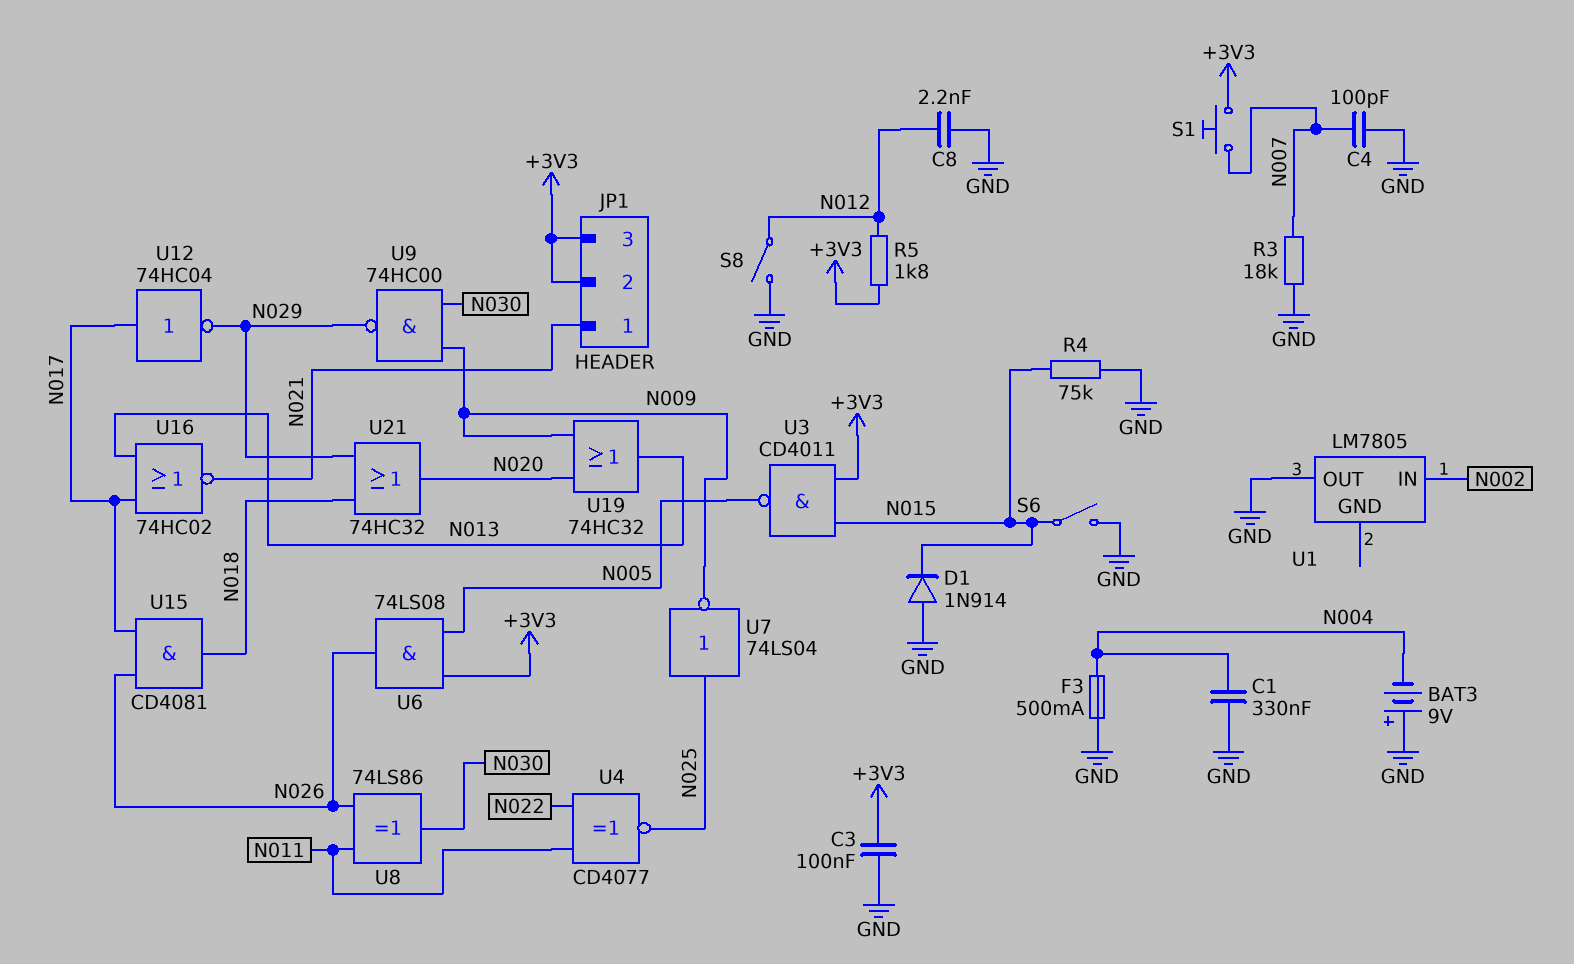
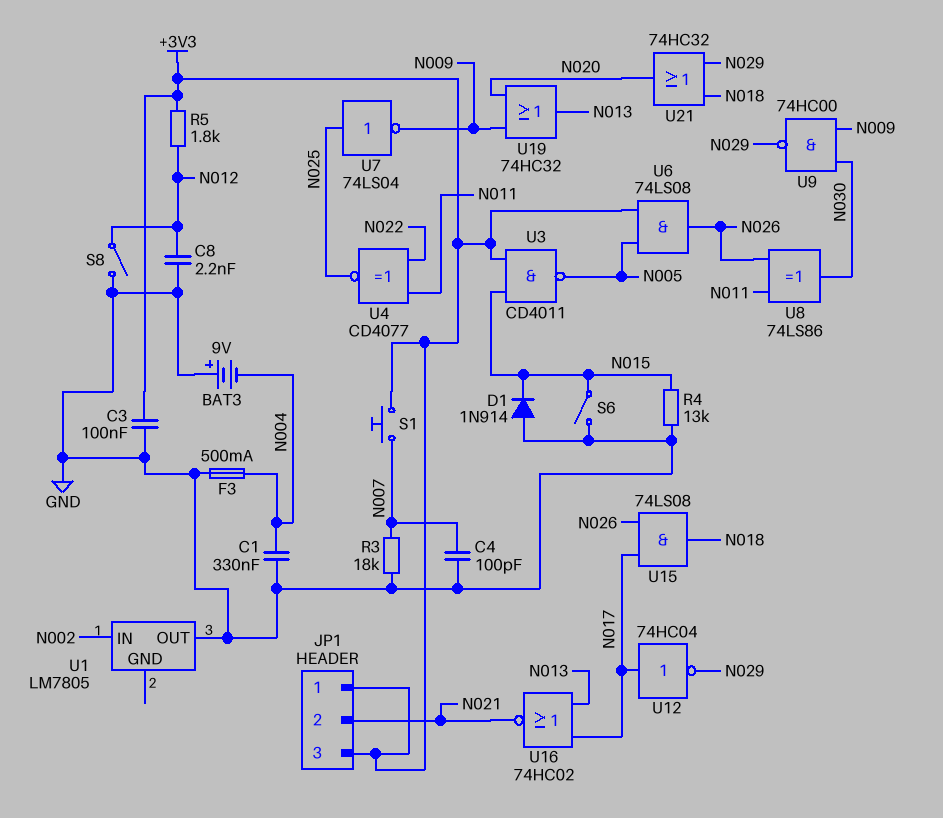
JP1 pin 1: N021 -> +3V3
JP1 pin 2: +3V3 -> N021
R4: 75k (GND, N015) -> 13k (GND, N015)
U15: AND CD4081 (in N017, in N026, out N018) -> AND 74LS08 (in N017, in N026, out N018)

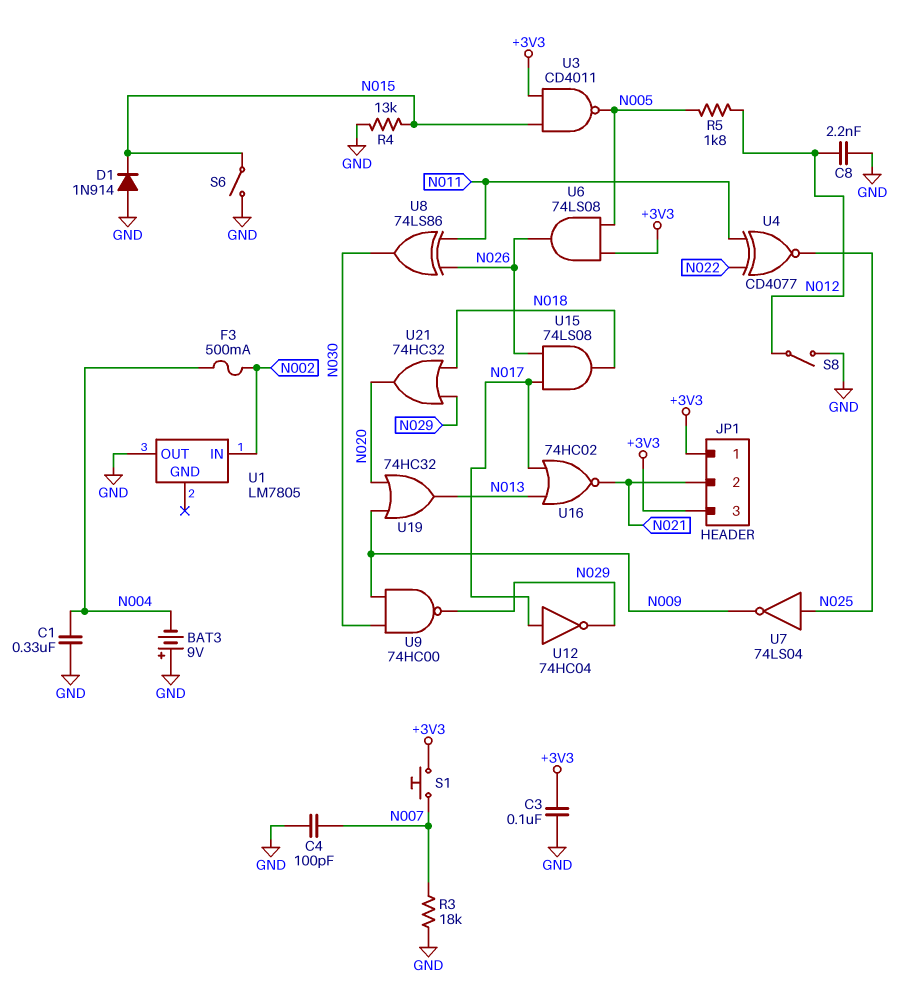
F3: 500mA (GND, N004) -> 500mA (N002, N004)
R5: 1.8k (+3V3, N012) -> 1.8k (N005, N012)

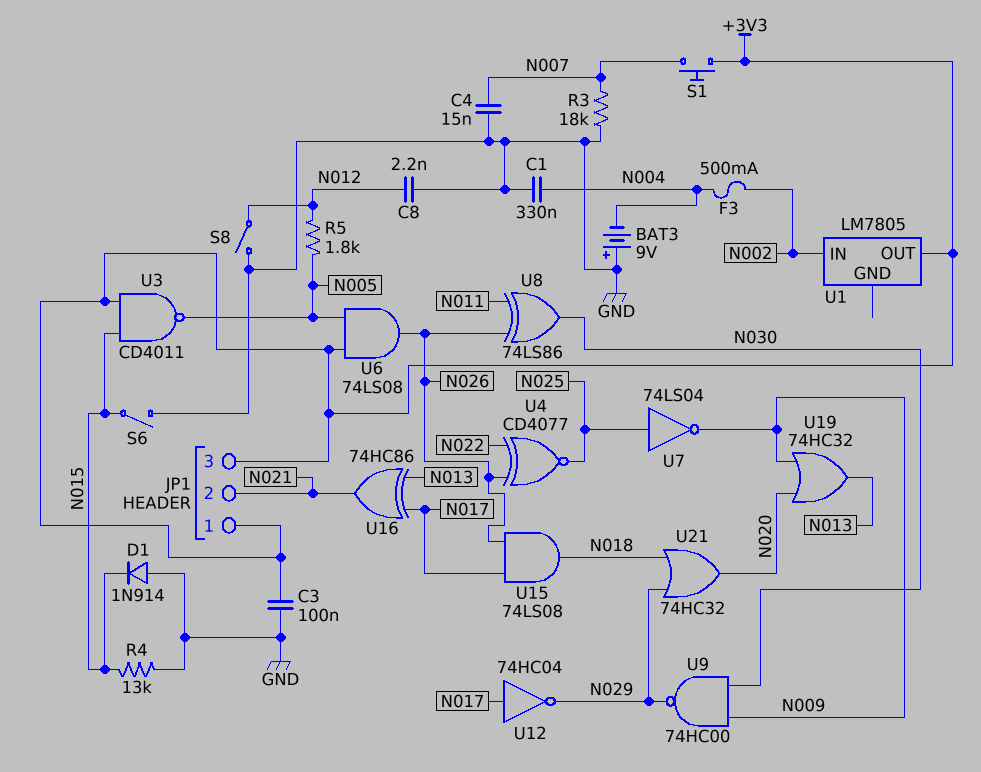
C4: 100pF (GND, N007) -> 15nF (GND, N007)
U1 pin OUT: GND -> +3V3
U4: XNOR CD4077 (in N011, in N022, out N025) -> XNOR CD4077 (in N022, in N026, out N025)
U16: NOR 74HC02 (in N013, in N017, out N021) -> XOR 74HC86 (in N013, in N017, out N021)

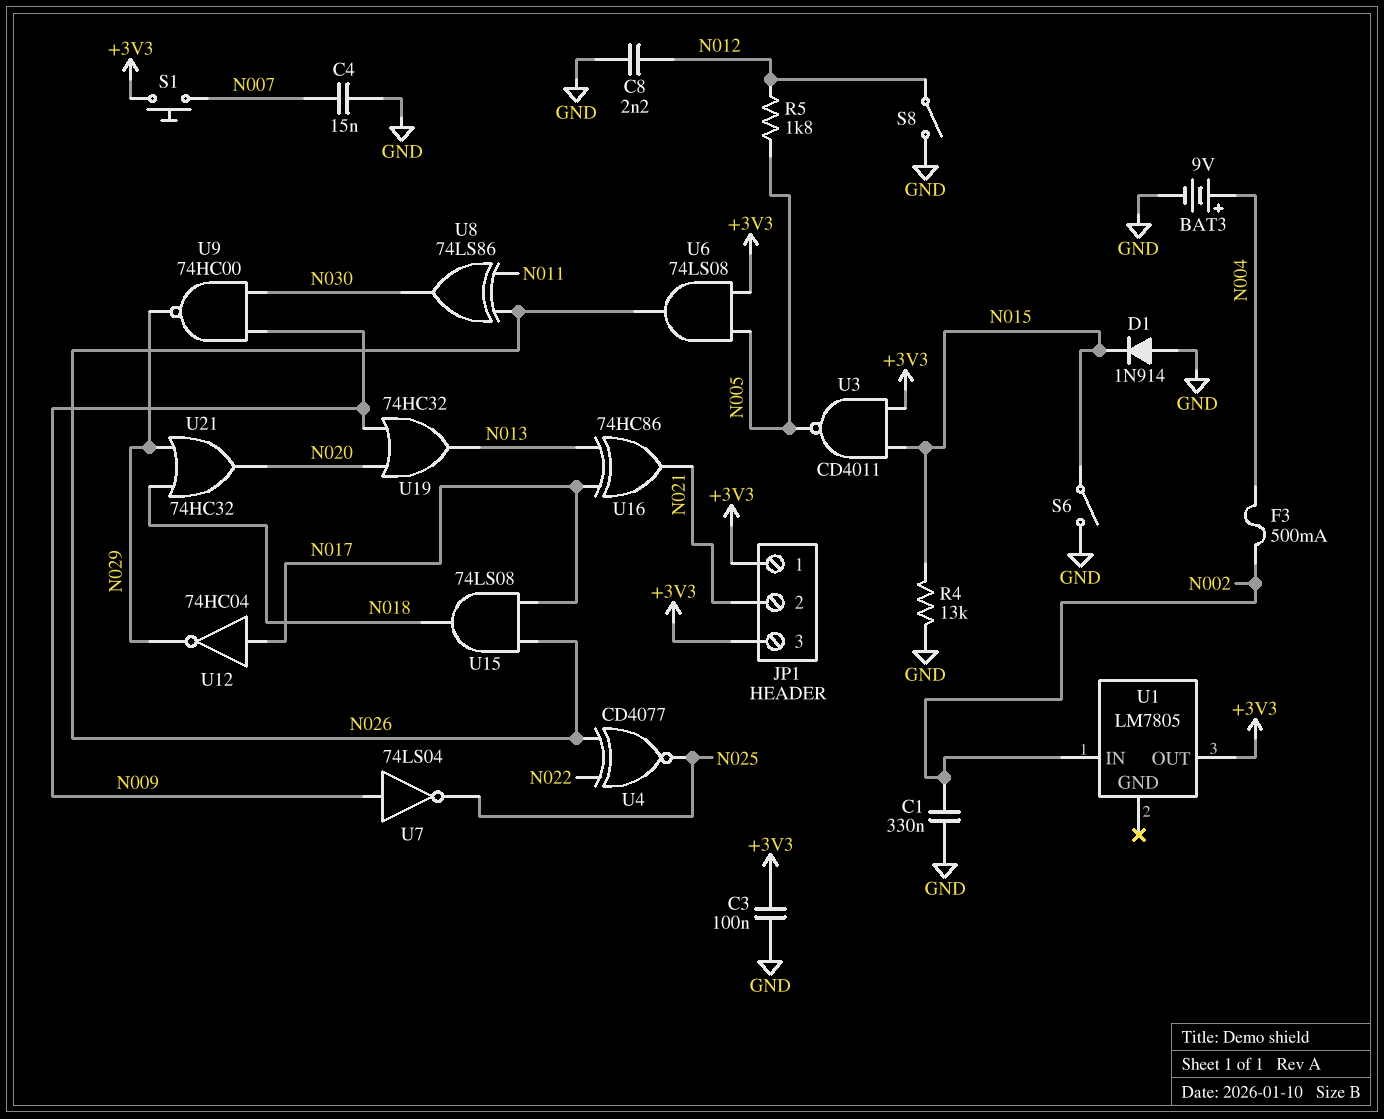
BAT3: 9V (plus GND, minus N004) -> 9V (plus N004, minus GND)
C1: 330nF (GND, N004) -> 330nF (GND, N002)
R3: 18k (GND, N007) -> none
U7: NOT 74LS04 (in N025, out N009) -> NOT 74LS04 (in N009, out N025)

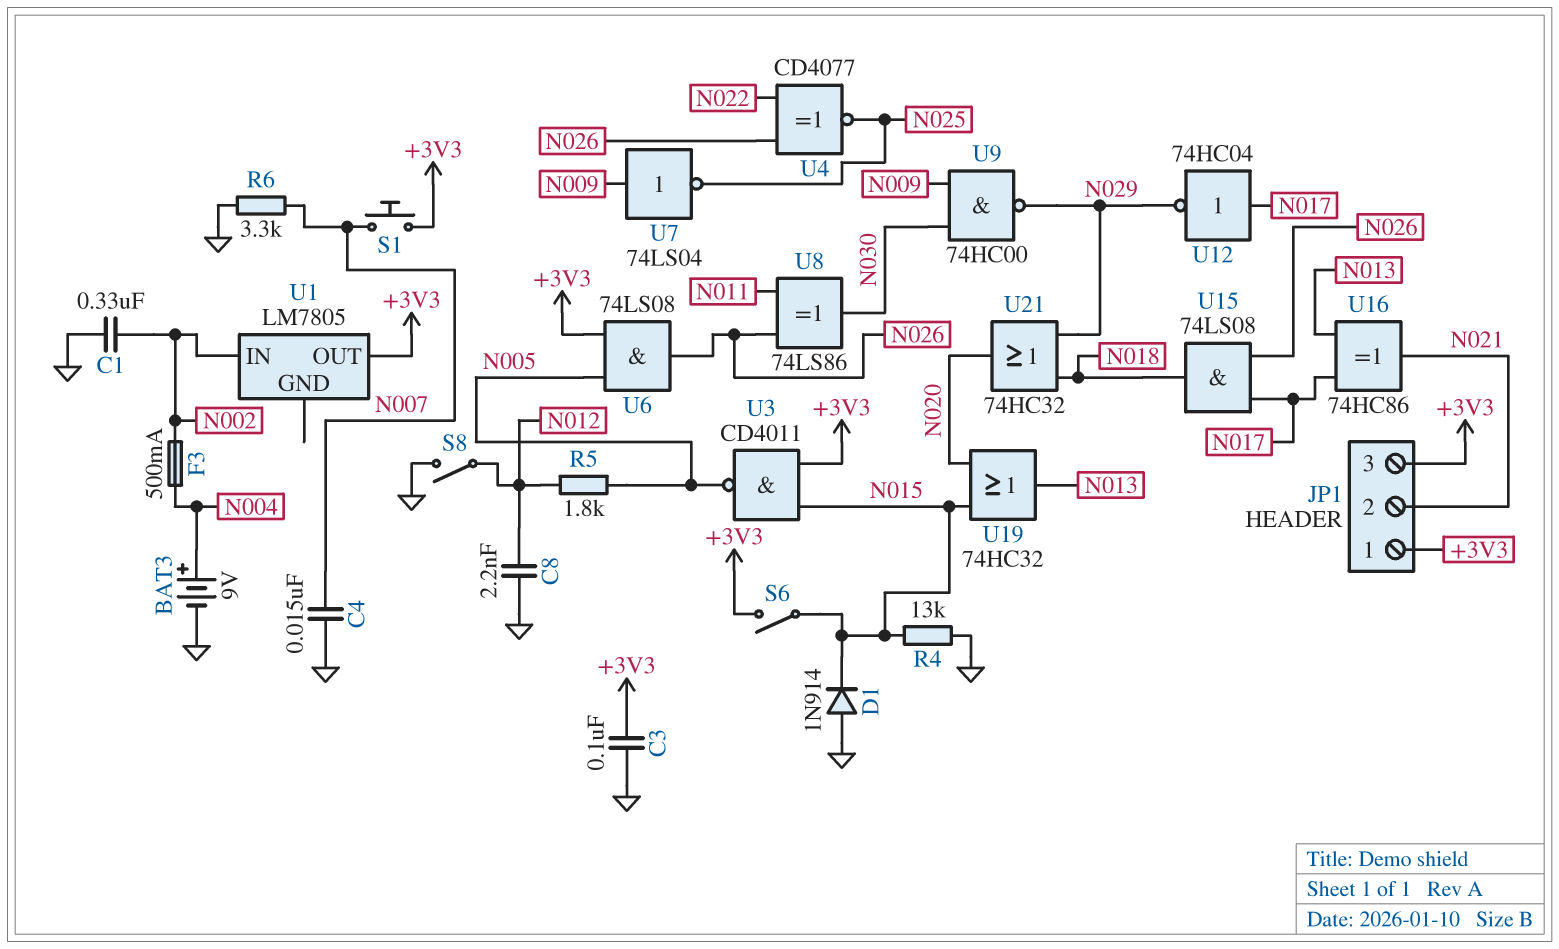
R6: none -> 3.3k (GND, N007)
S6: switch (GND, N015) -> switch (+3V3, N015)
U19: OR 74HC32 (in N009, in N020, out N013) -> OR 74HC32 (in N015, in N020, out N013)

